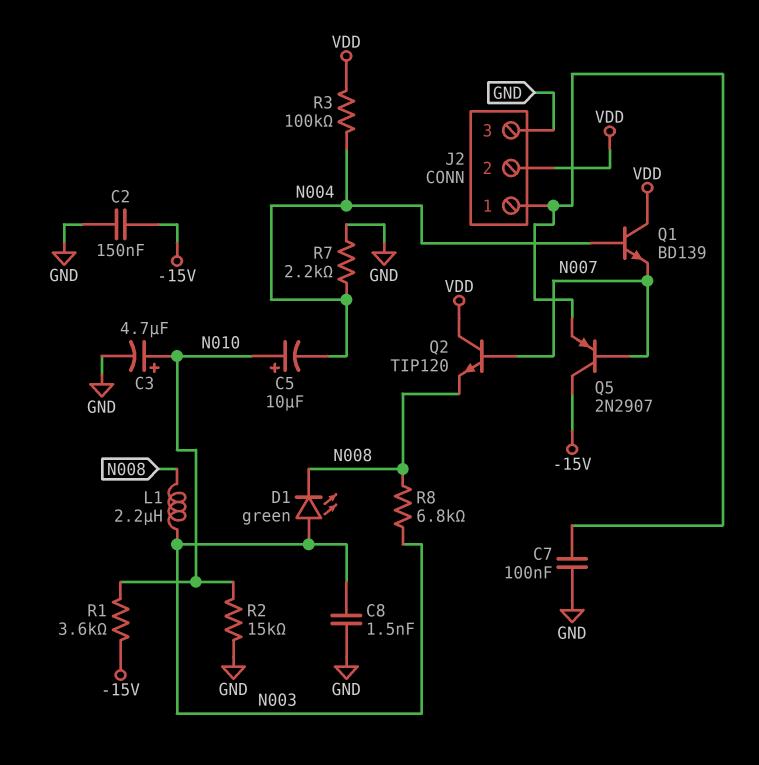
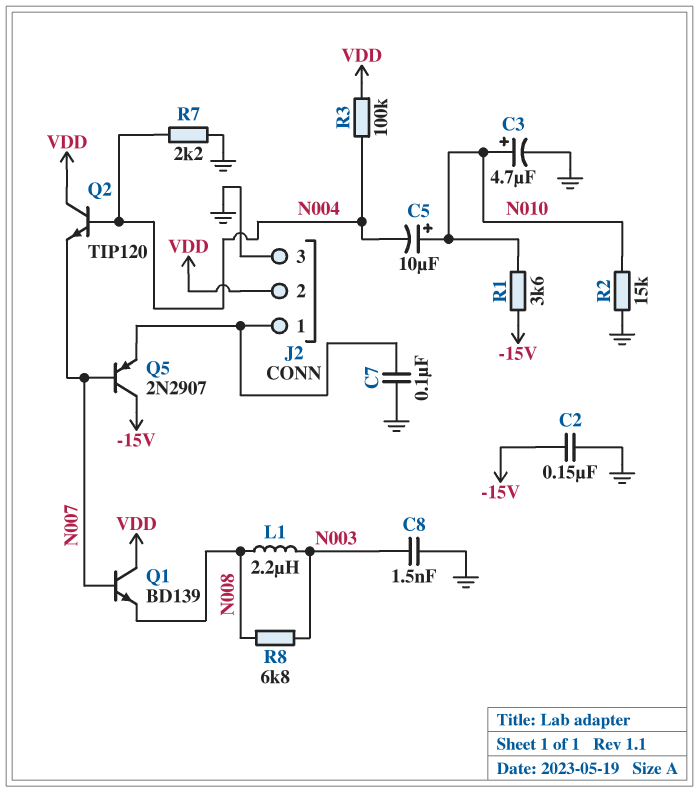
D1: LED green (A N003, K N008) -> none
Q1: NPN BD139 (B N004, C VDD, E N007) -> NPN BD139 (B N007, C VDD, E N008)
Q2: NPN TIP120 (B N007, C VDD, E N008) -> NPN TIP120 (B N004, C VDD, E N007)

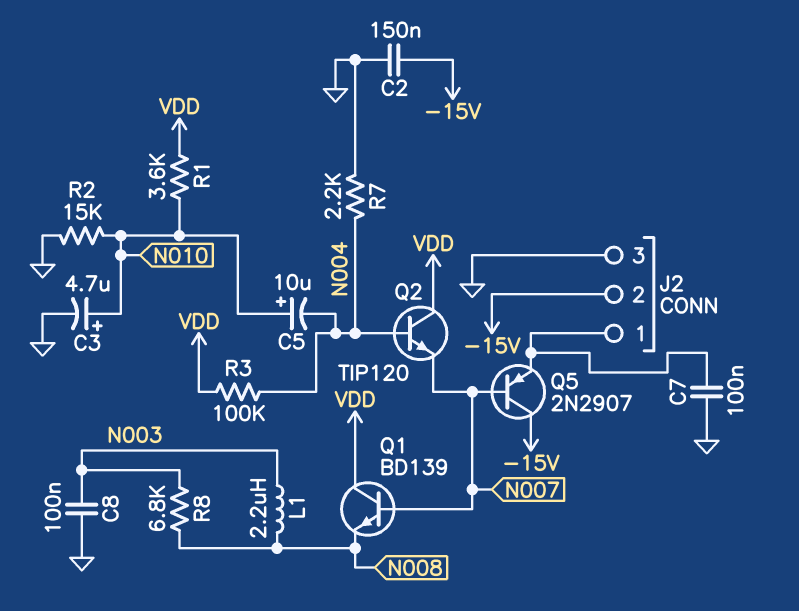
C8: 1.5nF (GND, N003) -> 100nF (GND, N003)
J2 pin 2: VDD -> -15V
R1: 3.6k (-15V, N010) -> 3.6k (N010, VDD)

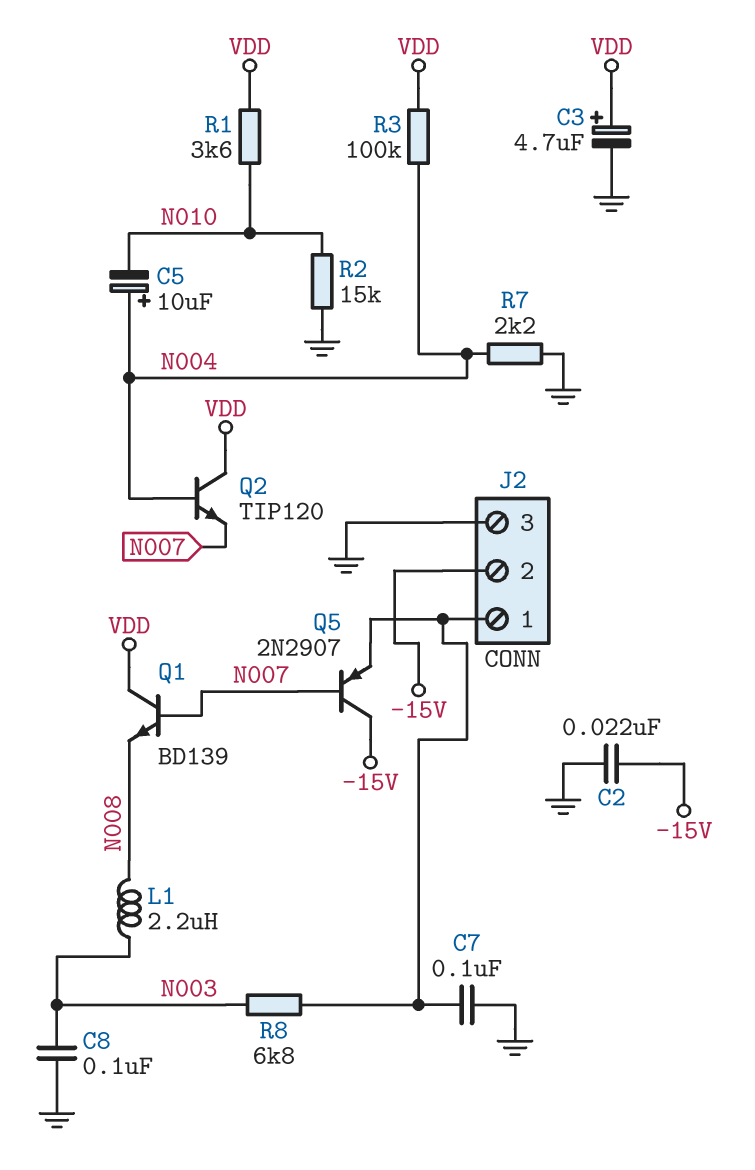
C2: 150nF (-15V, GND) -> 22nF (-15V, GND)
C3: 4.7uF (plus N010, minus GND) -> 4.7uF (plus VDD, minus GND)
C5: 10uF (plus N010, minus N004) -> 10uF (plus N004, minus N010)
R8: 6.8k (N003, N008) -> 6.8k (J2/1, N003)

